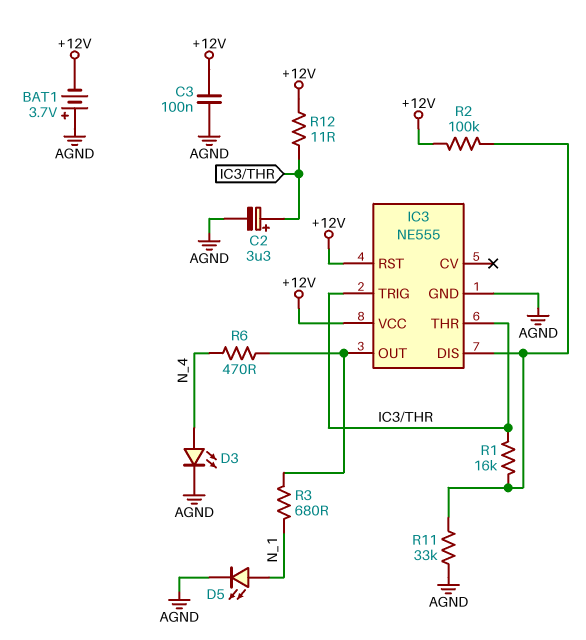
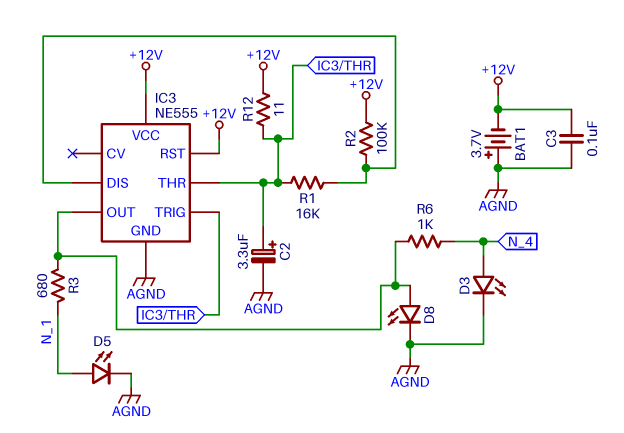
D8: none -> LED (A IC3/OUT, K AGND)
R6: 470 (IC3/OUT, N_4) -> 1k (IC3/OUT, N_4)
R11: 33k (AGND, IC3/DIS) -> none

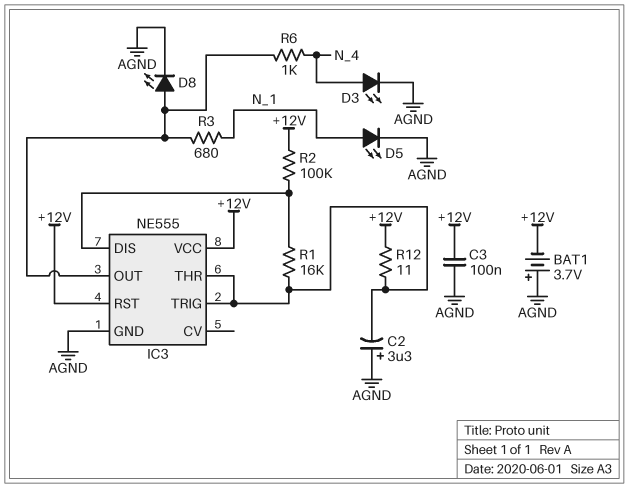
C2: 3.3uF (plus IC3/THR, minus AGND) -> 3.3uF (plus AGND, minus IC3/THR)

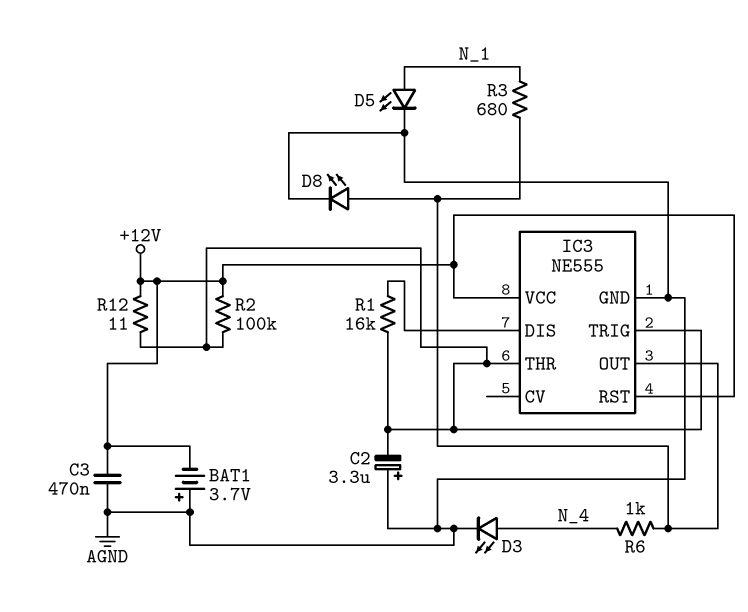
C3: 100nF (+12V, AGND) -> 470nF (+12V, AGND)
R2: 100k (+12V, IC3/DIS) -> 100k (+12V, IC3/THR)

